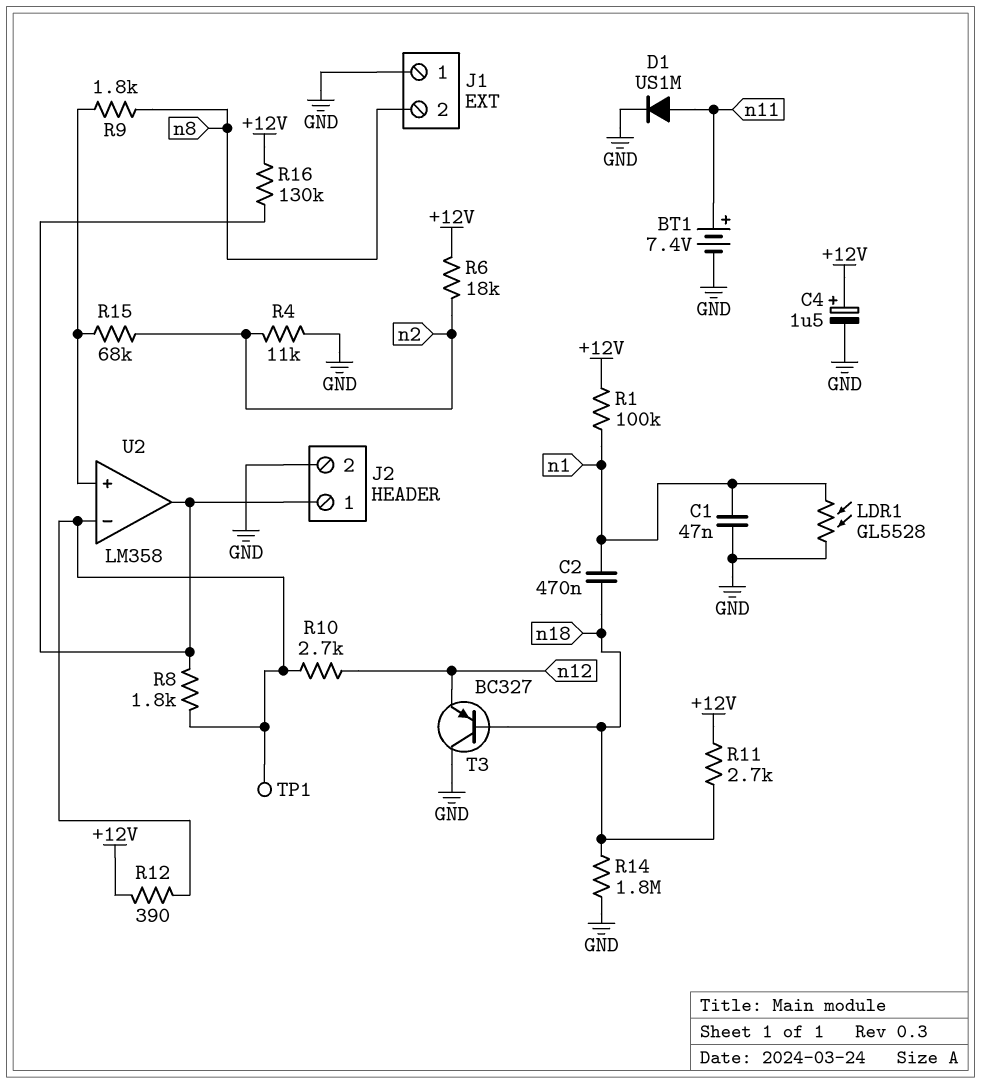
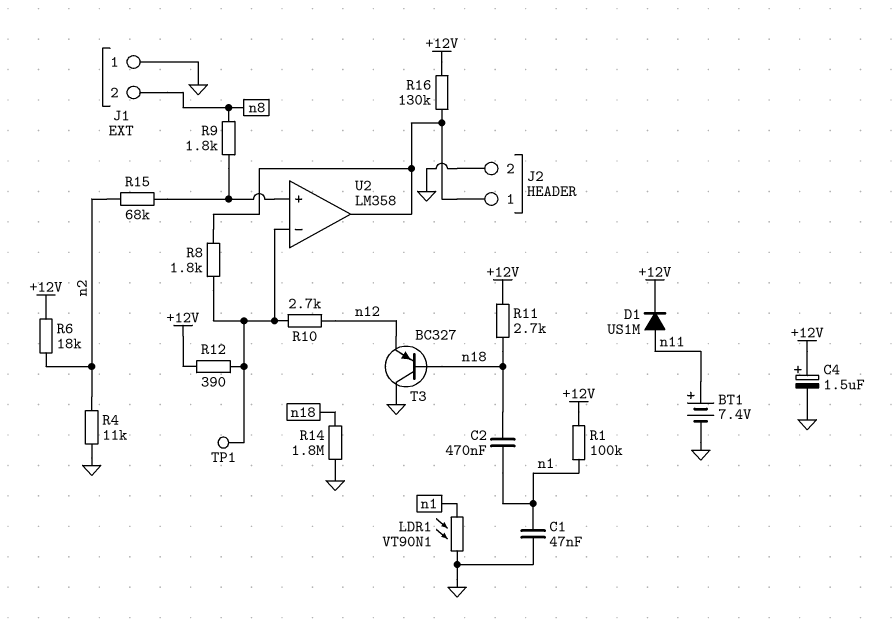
D1: diode US1M (A n11, K GND) -> diode US1M (A n11, K +12V)
LDR1: GL5528 (GND, n1) -> VT90N1 (GND, n1)

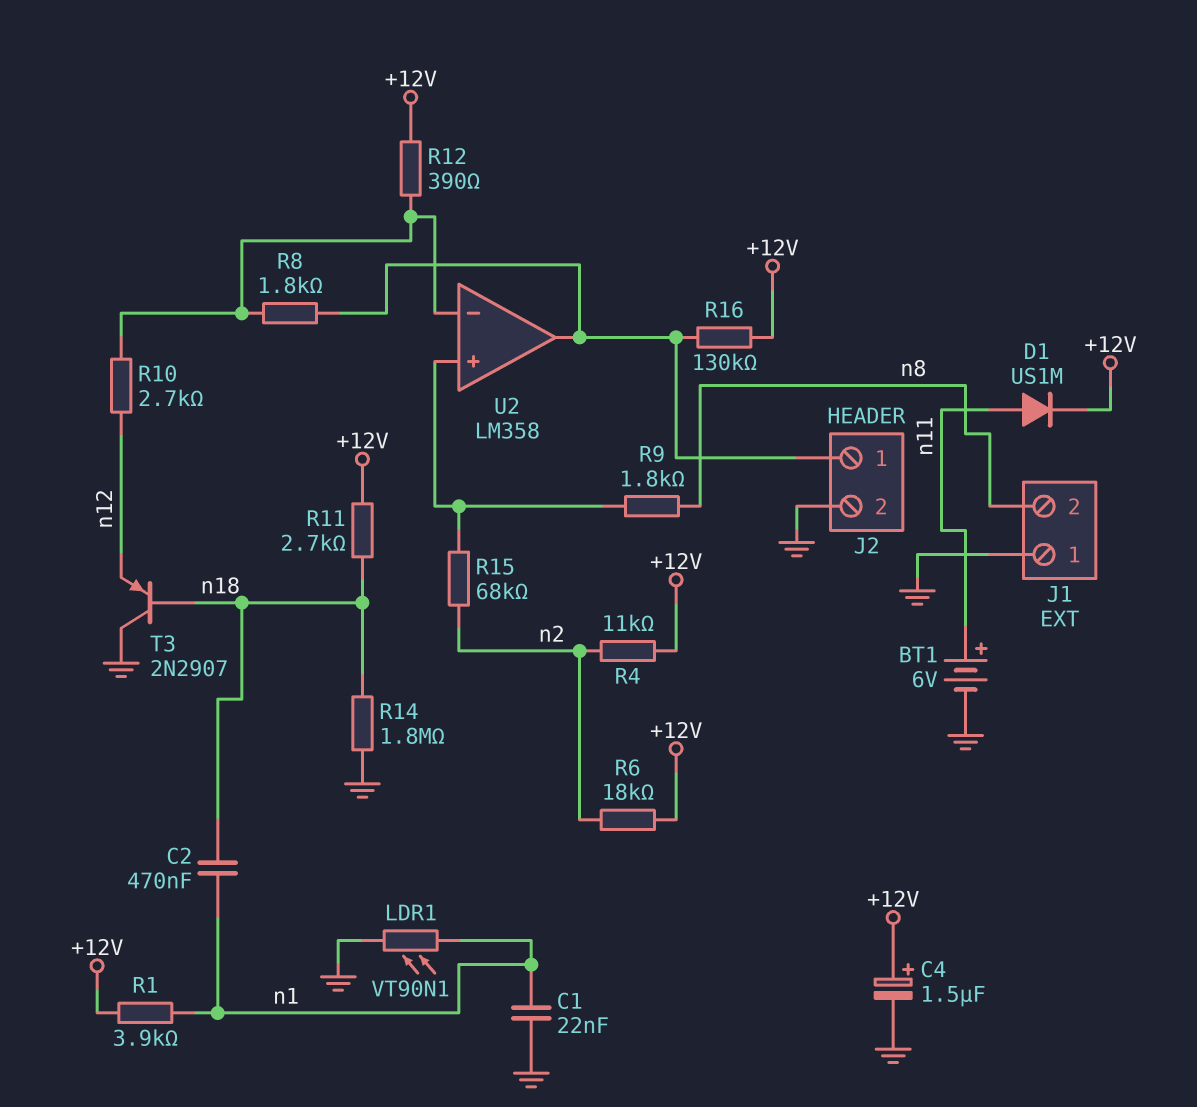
BT1: 7.4V (plus n11, minus GND) -> 6V (plus n11, minus GND)
C1: 47nF (GND, n1) -> 22nF (GND, n1)
R1: 100k (+12V, n1) -> 3.9k (+12V, n1)
R4: 11k (GND, n2) -> 11k (+12V, n2)
T3: PNP BC327 (B n18, C GND, E n12) -> PNP 2N2907 (B n18, C GND, E n12)
TP1: test point (U2/in-) -> none

